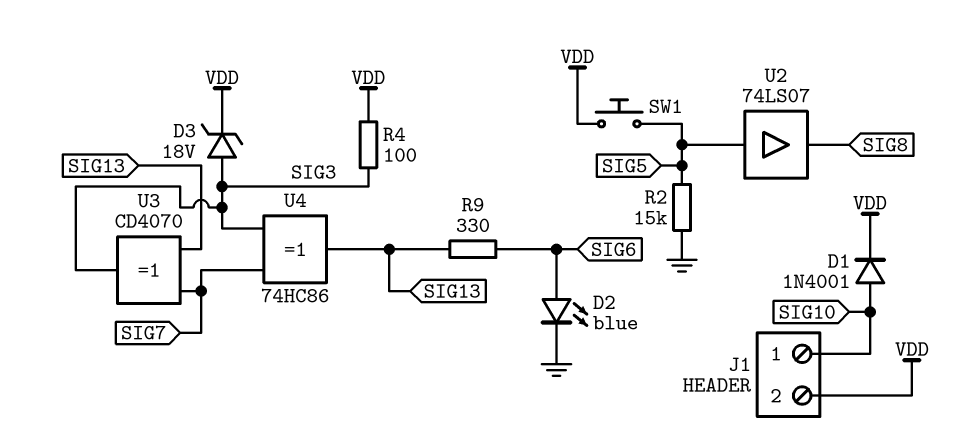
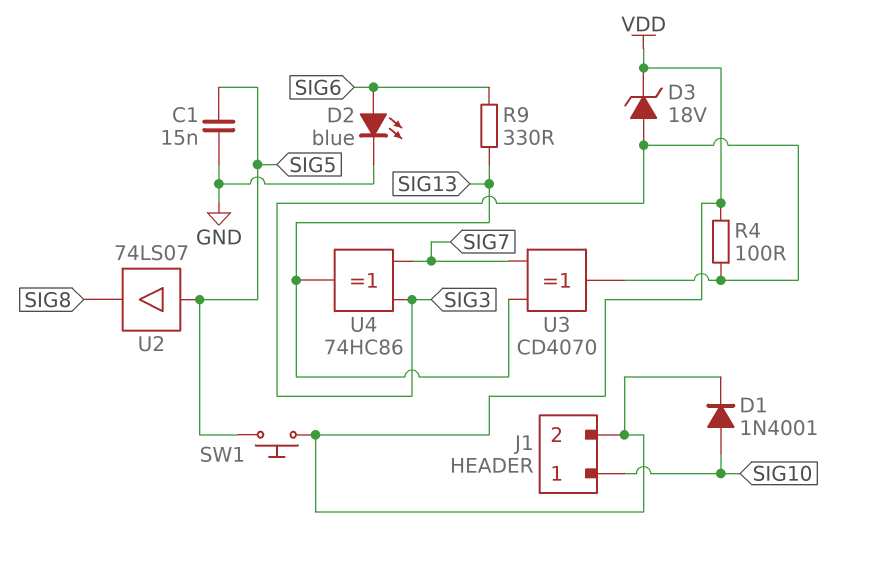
C1: none -> 15nF (GND, SIG5)
R2: 15k (GND, SIG5) -> none

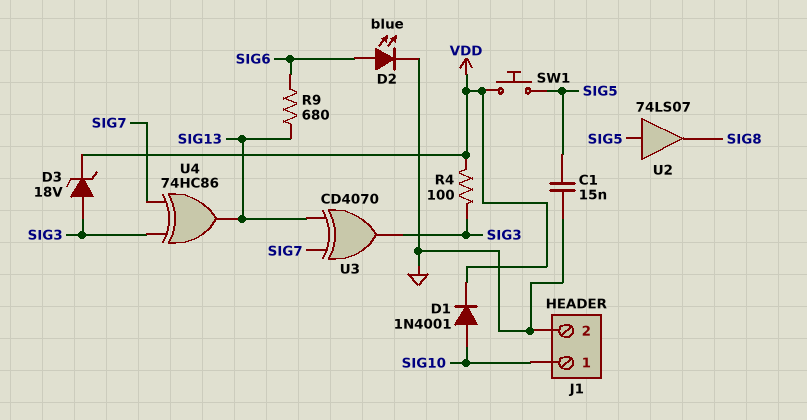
J1 pin 2: VDD -> GND
R9: 330 (SIG6, SIG13) -> 680 (SIG6, SIG13)

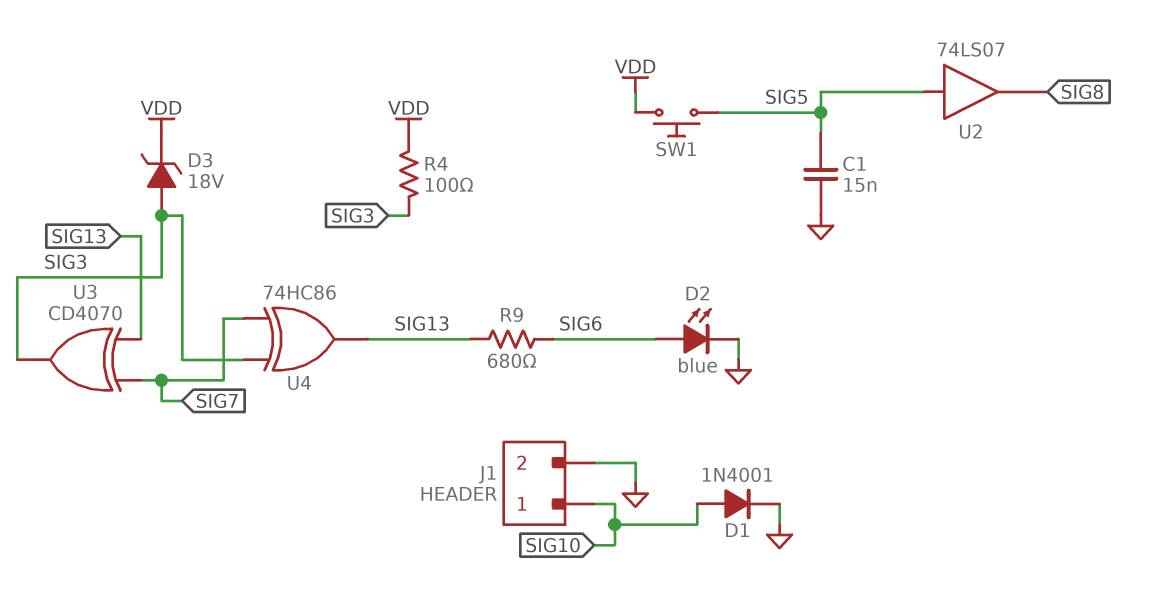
D1: diode 1N4001 (A SIG10, K VDD) -> diode 1N4001 (A SIG10, K GND)

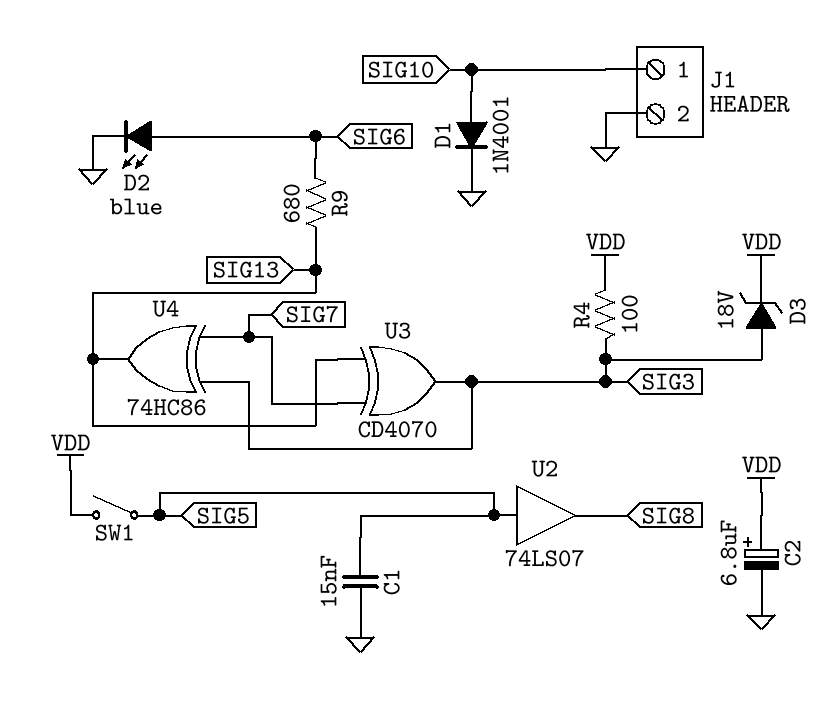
C2: none -> 6.8uF (plus VDD, minus GND)
SW1: button (SIG5, VDD) -> switch (SIG5, VDD)

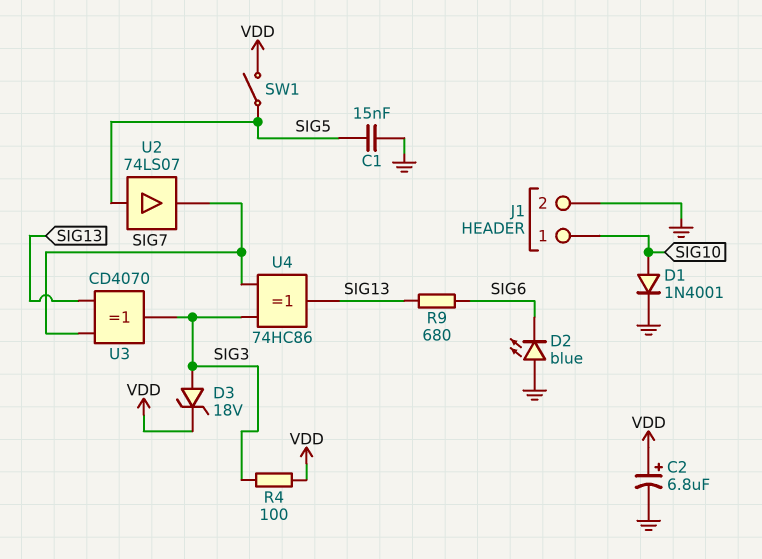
D2: LED blue (A SIG6, K GND) -> LED blue (A GND, K SIG6)
U2: buffer 74LS07 (in SIG5, out SIG8) -> buffer 74LS07 (in SIG5, out SIG7)

